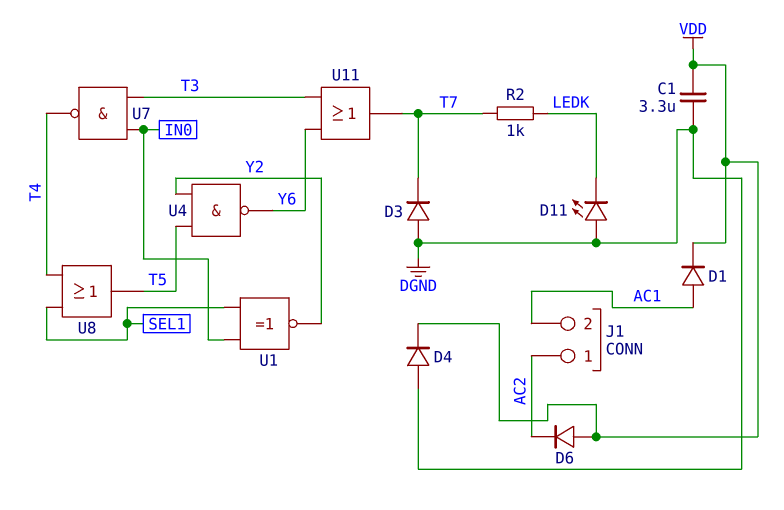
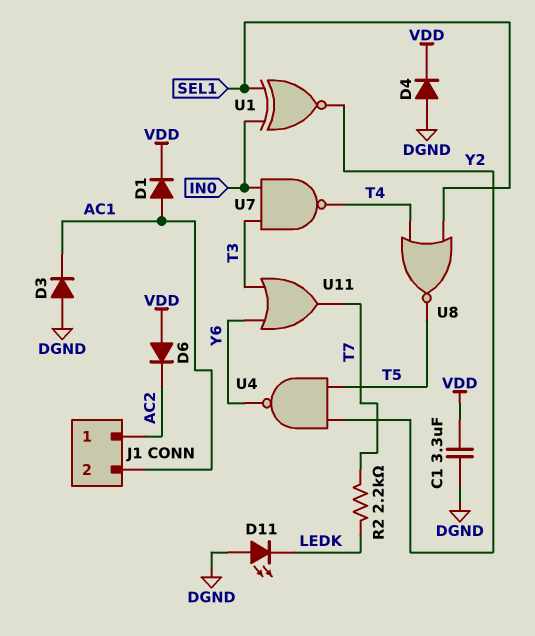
D3: diode (A DGND, K T7) -> diode (A DGND, K AC1)
R2: 1k (LEDK, T7) -> 2.2k (LEDK, T7)
U8: OR (in SEL1, in T4, out T5) -> NOR (in SEL1, in T4, out T5)

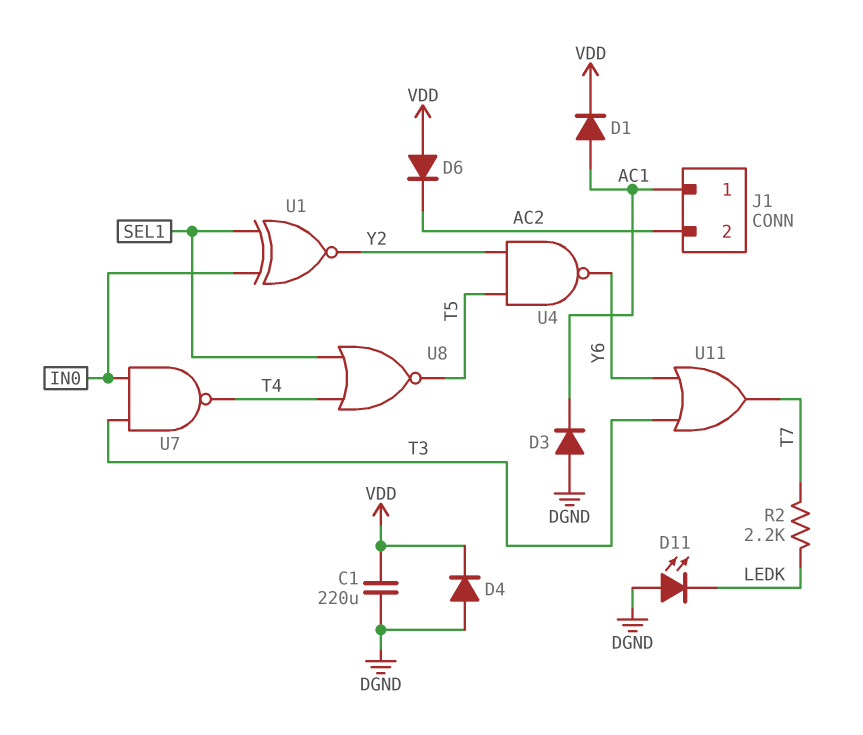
C1: 3.3uF (DGND, VDD) -> 220uF (DGND, VDD)
J1 pin 1: AC2 -> AC1
J1 pin 2: AC1 -> AC2

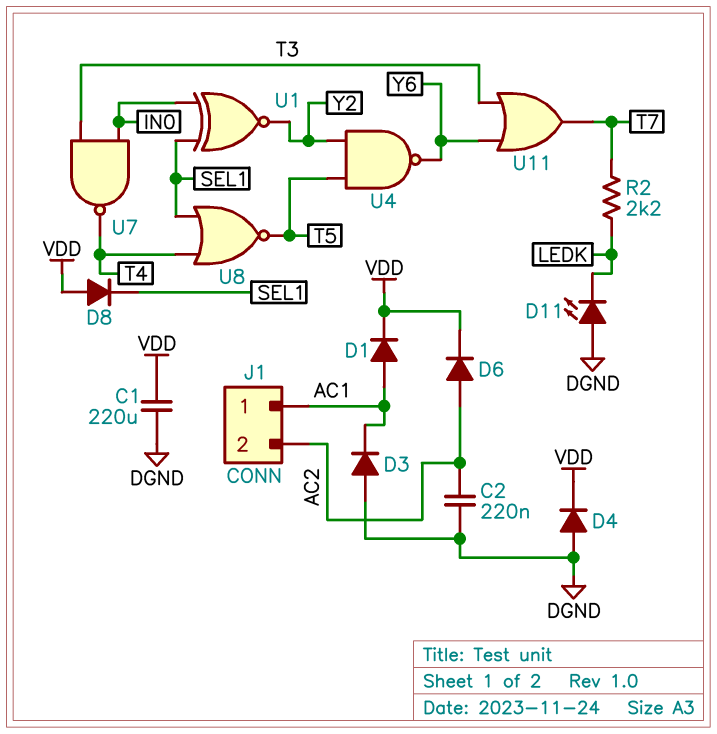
C2: none -> 220nF (AC2, DGND)
D6: diode (A VDD, K AC2) -> diode (A AC2, K VDD)
D8: none -> diode (A VDD, K SEL1)

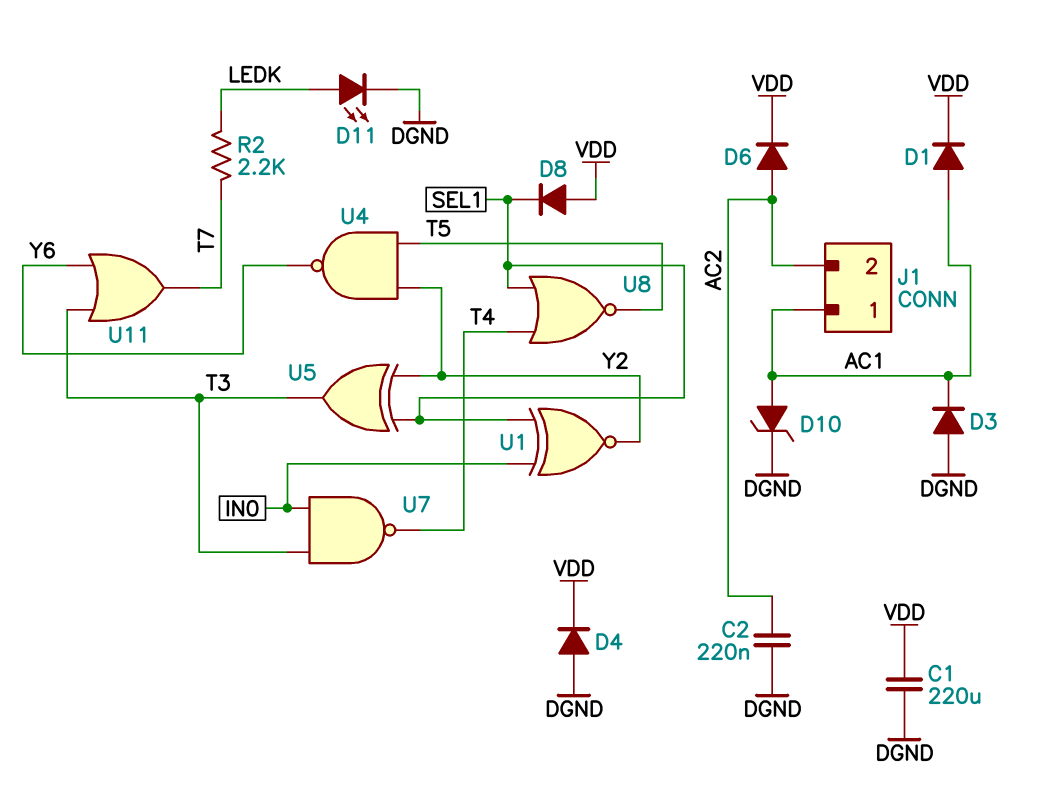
D10: none -> zener (A AC1, K DGND)
D11: LED (A DGND, K LEDK) -> LED (A LEDK, K DGND)
U5: none -> XOR (in SEL1, in Y2, out T3)

